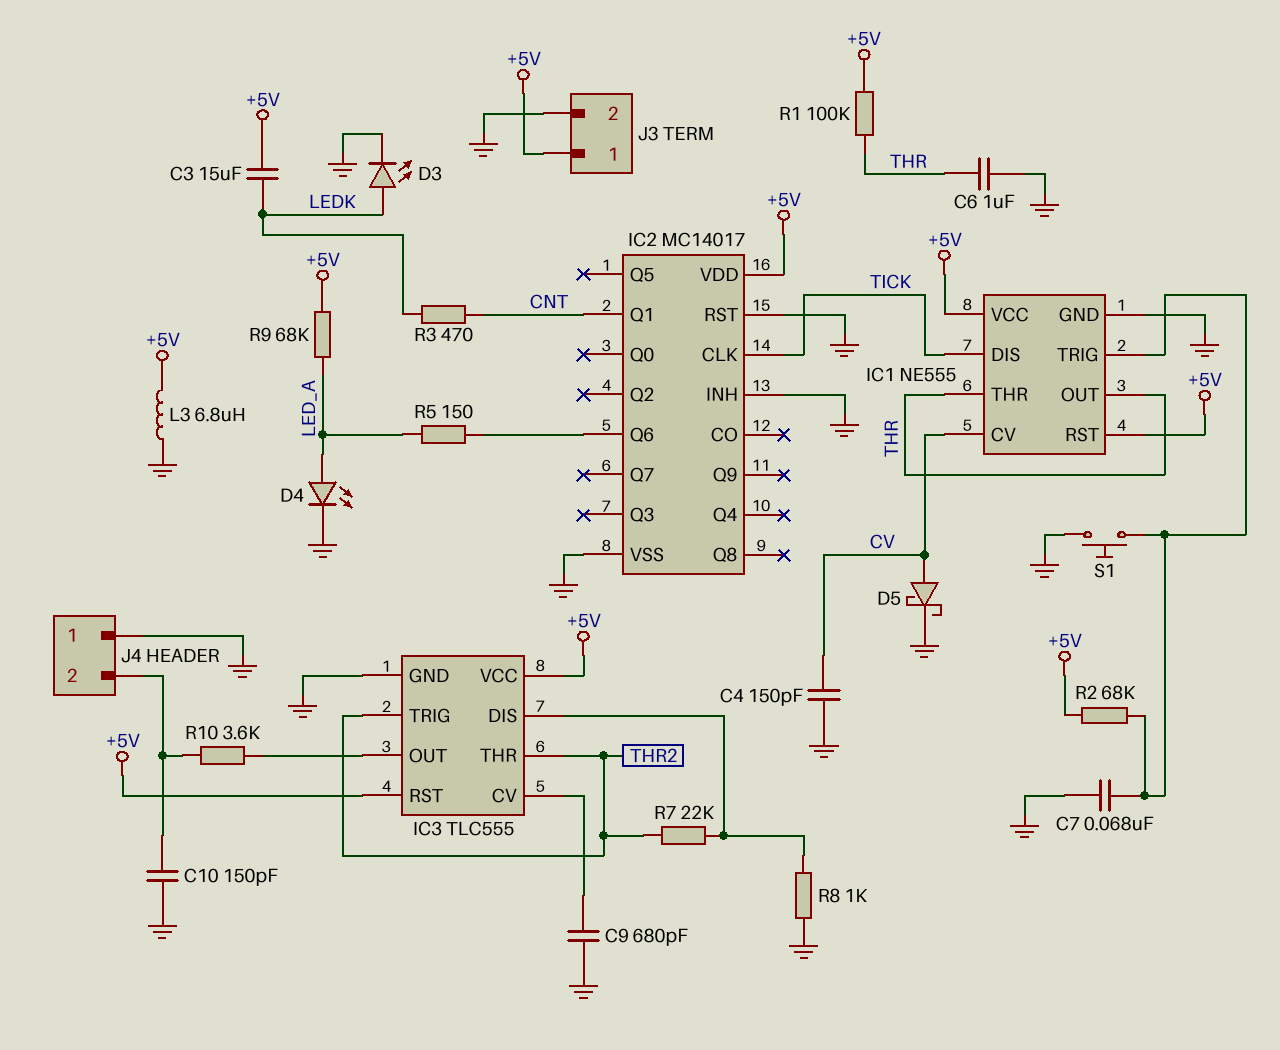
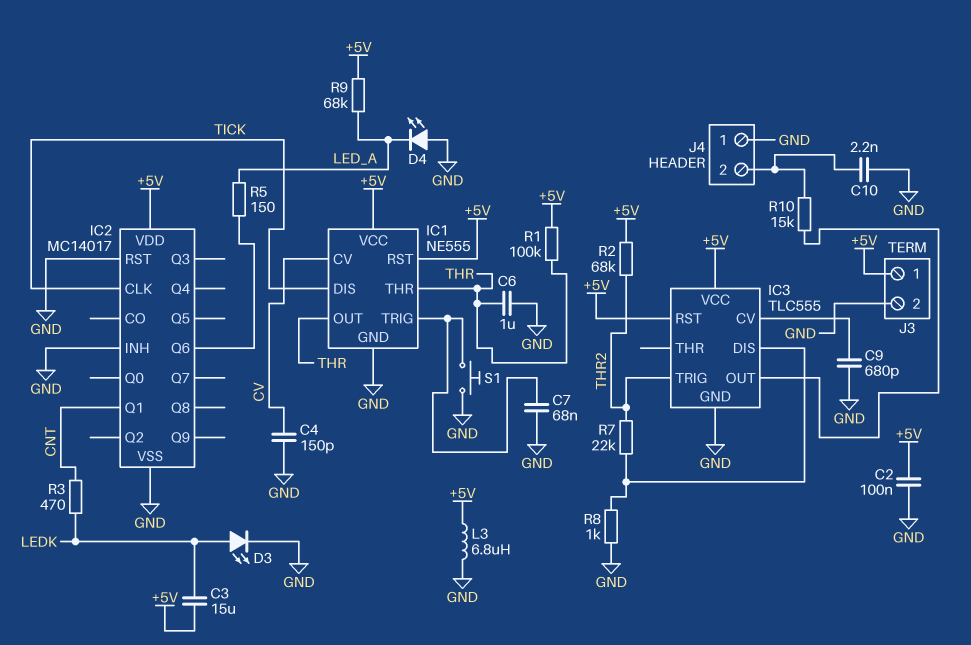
C2: none -> 100nF (+5V, GND)
C10: 150pF (GND, J4/2) -> 2.2nF (GND, J4/2)
D4: LED (A LED_A, K GND) -> LED (A GND, K LED_A)
D5: schottky (A CV, K GND) -> none
IC3 pin THR: THR2 -> none
R2: 68k (+5V, IC1/TRIG) -> 68k (+5V, THR2)
R10: 3.6k (IC3/OUT, J4/2) -> 15k (IC3/OUT, J4/2)

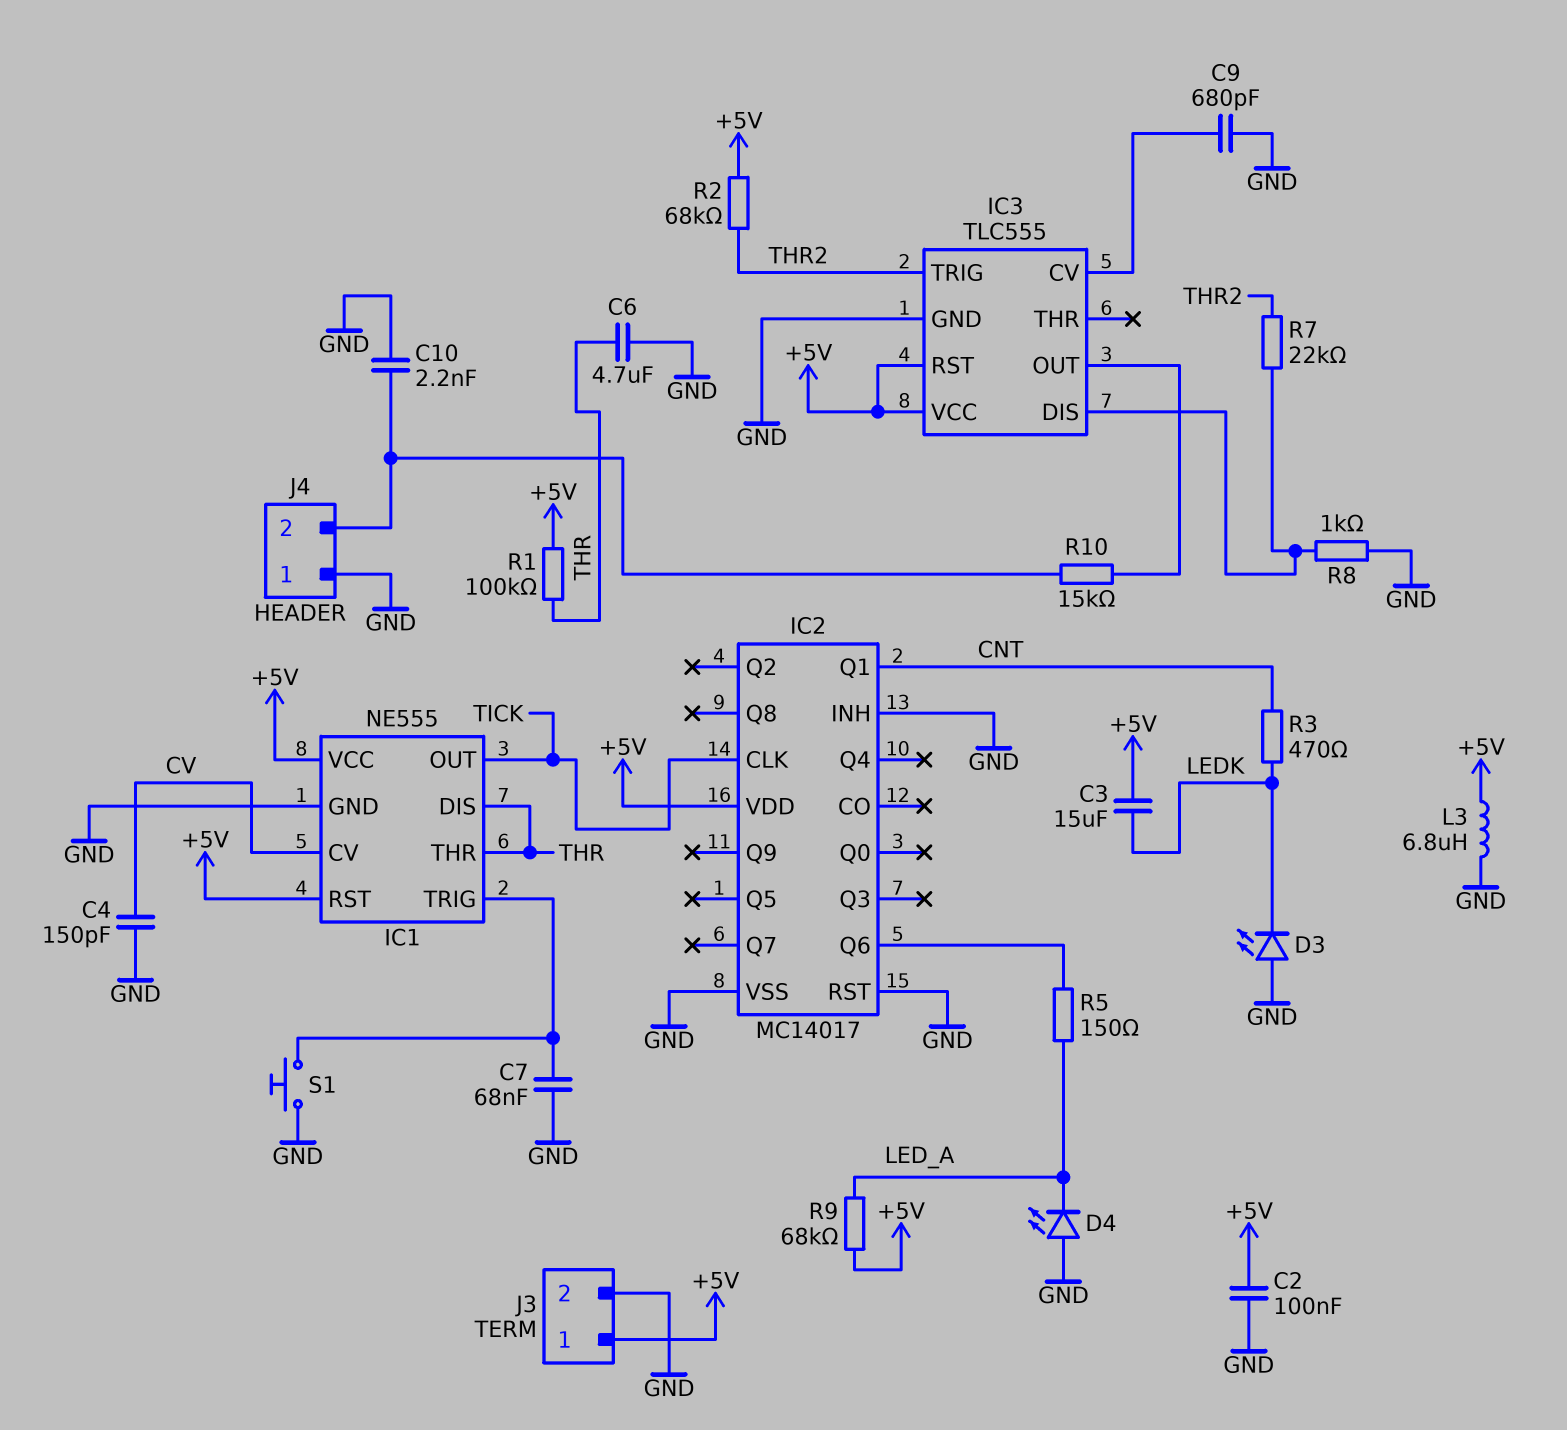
C6: 1uF (GND, THR) -> 4.7uF (GND, THR)
D3: LED (A LEDK, K GND) -> LED (A GND, K LEDK)
IC1 pin DIS: TICK -> THR
IC1 pin OUT: THR -> TICK

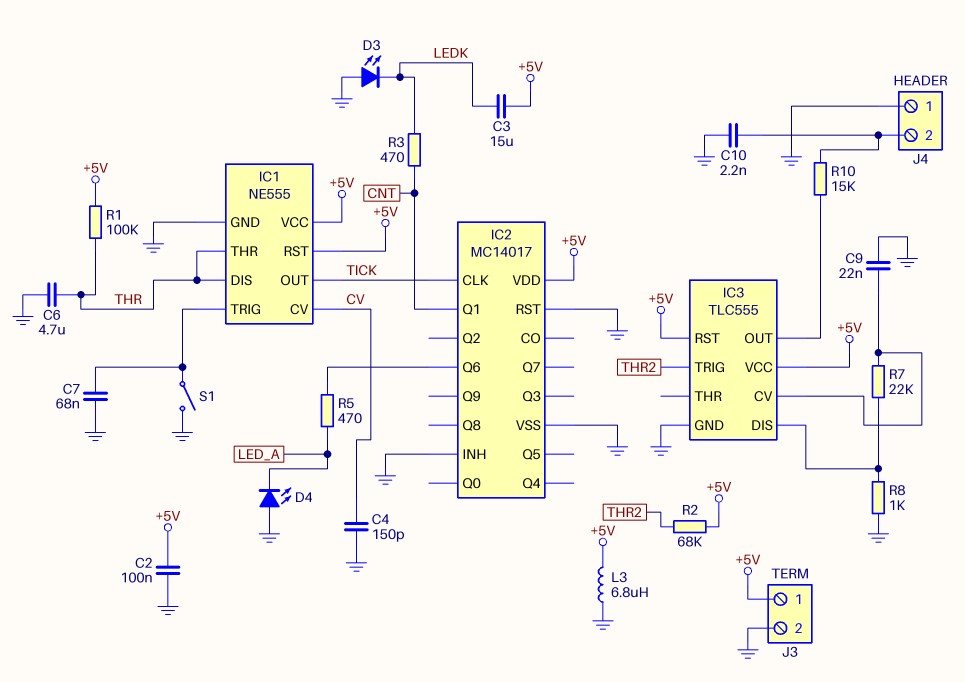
C9: 680pF (GND, IC3/CV) -> 22nF (GND, IC3/CV)
R5: 150 (IC2/Q6, LED_A) -> 470 (IC2/Q6, LED_A)
R7: 22k (IC3/DIS, THR2) -> 22k (IC3/CV, IC3/DIS)
R9: 68k (+5V, LED_A) -> none
S1: button (GND, IC1/TRIG) -> switch (GND, IC1/TRIG)

